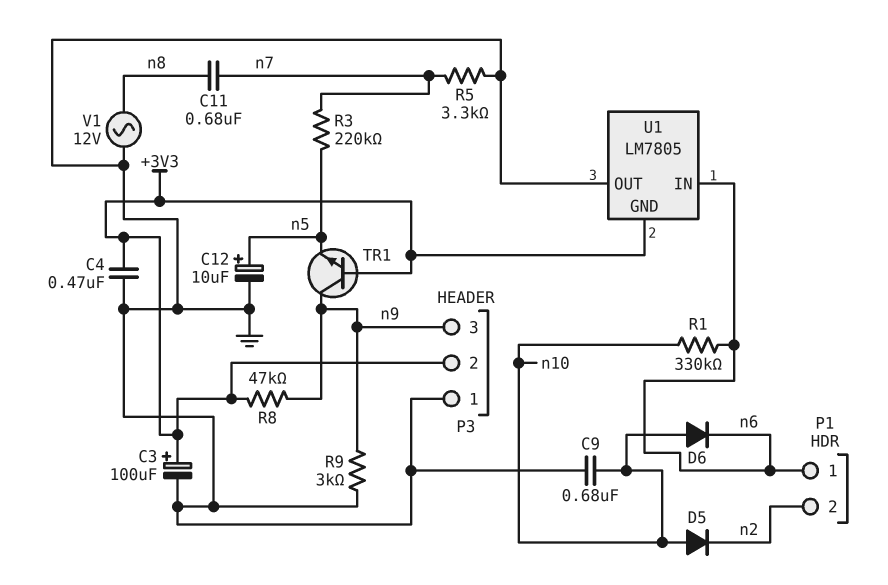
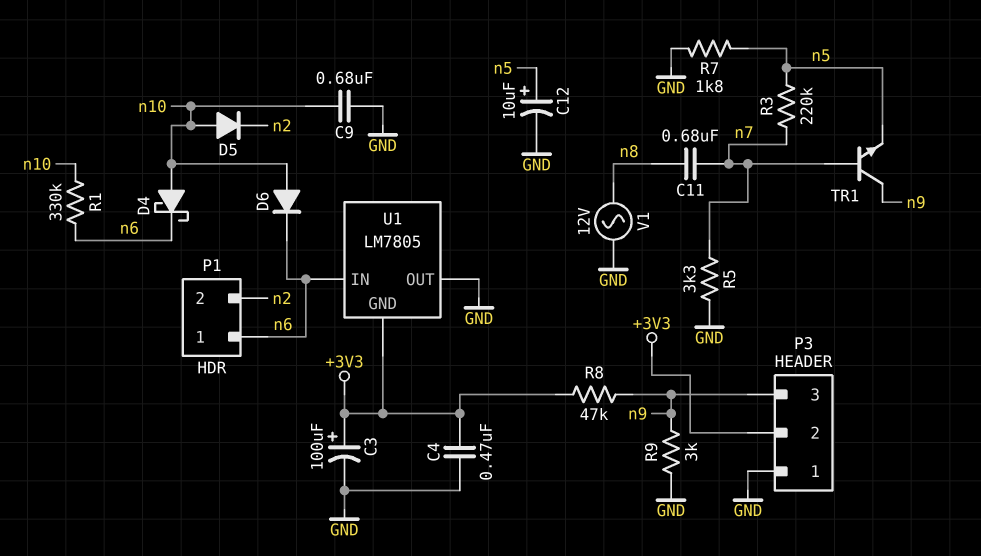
D4: none -> schottky (A n10, K n6)
R7: none -> 1.8k (GND, n5)
TR1: NPN (B +3V3, C n9, E n5) -> NPN (B n7, C n9, E n5)

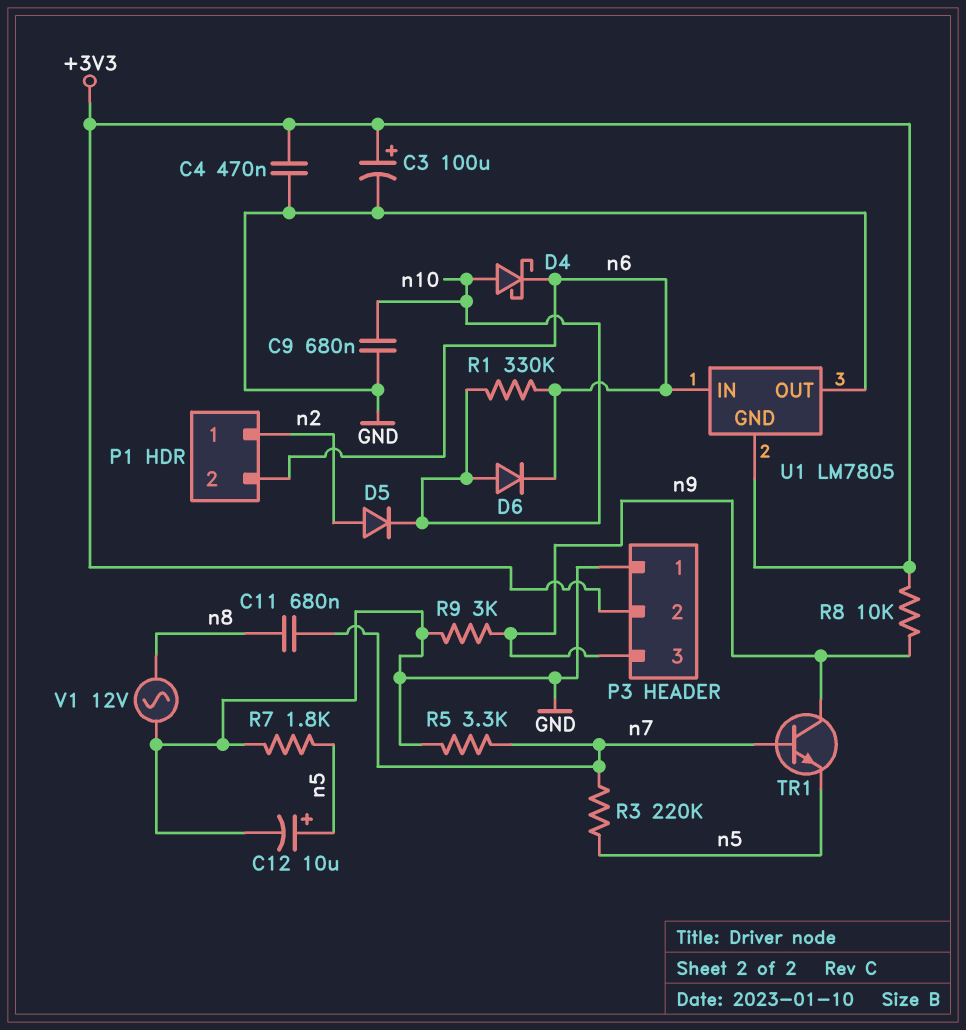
D5: diode (A n10, K n2) -> diode (A n2, K n10)
P1 pin 1: n6 -> n2
P1 pin 2: n2 -> n6
R8: 47k (+3V3, n9) -> 10k (+3V3, n9)

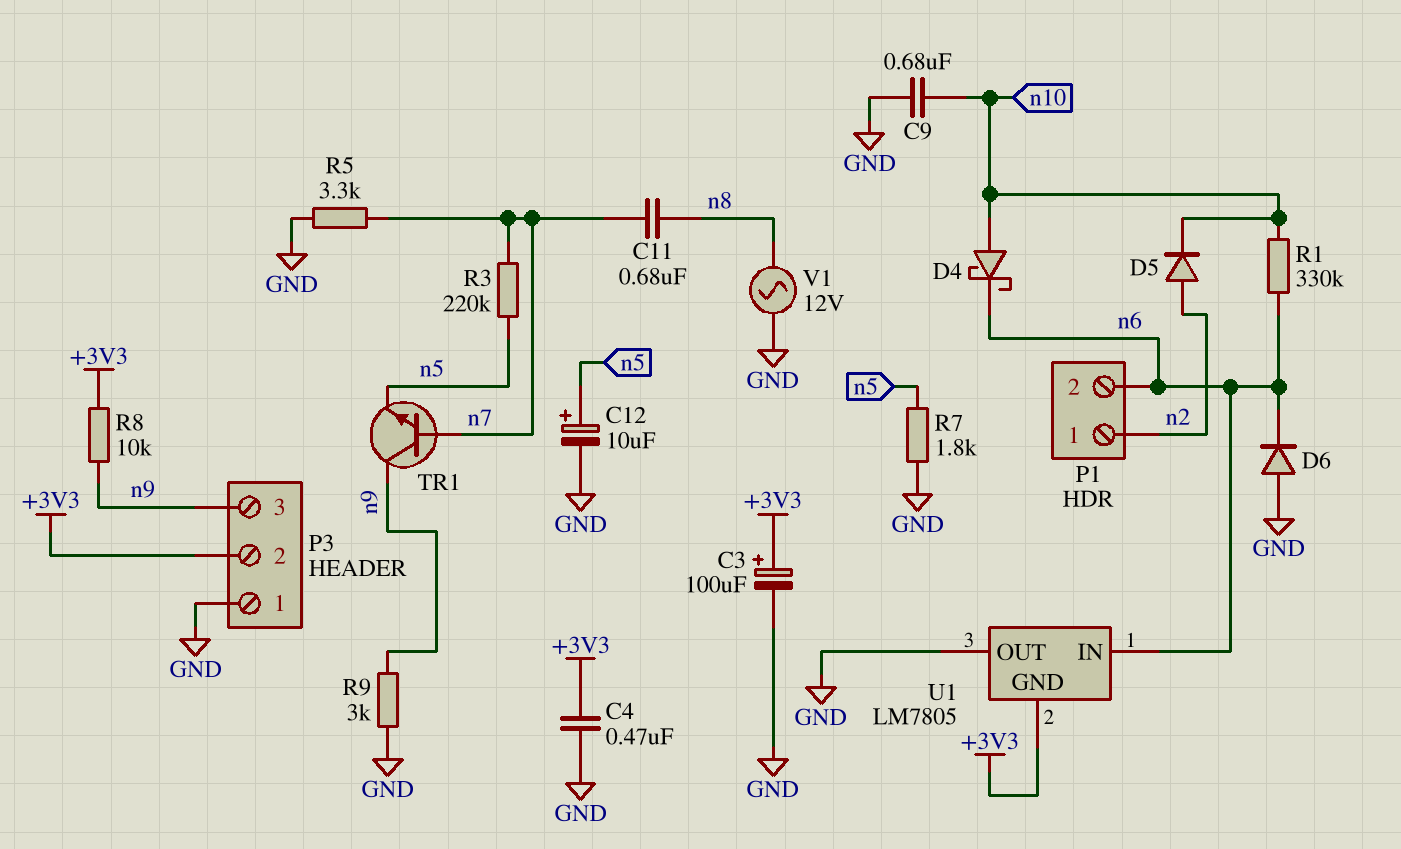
D6: diode (A n10, K n6) -> diode (A GND, K n6)

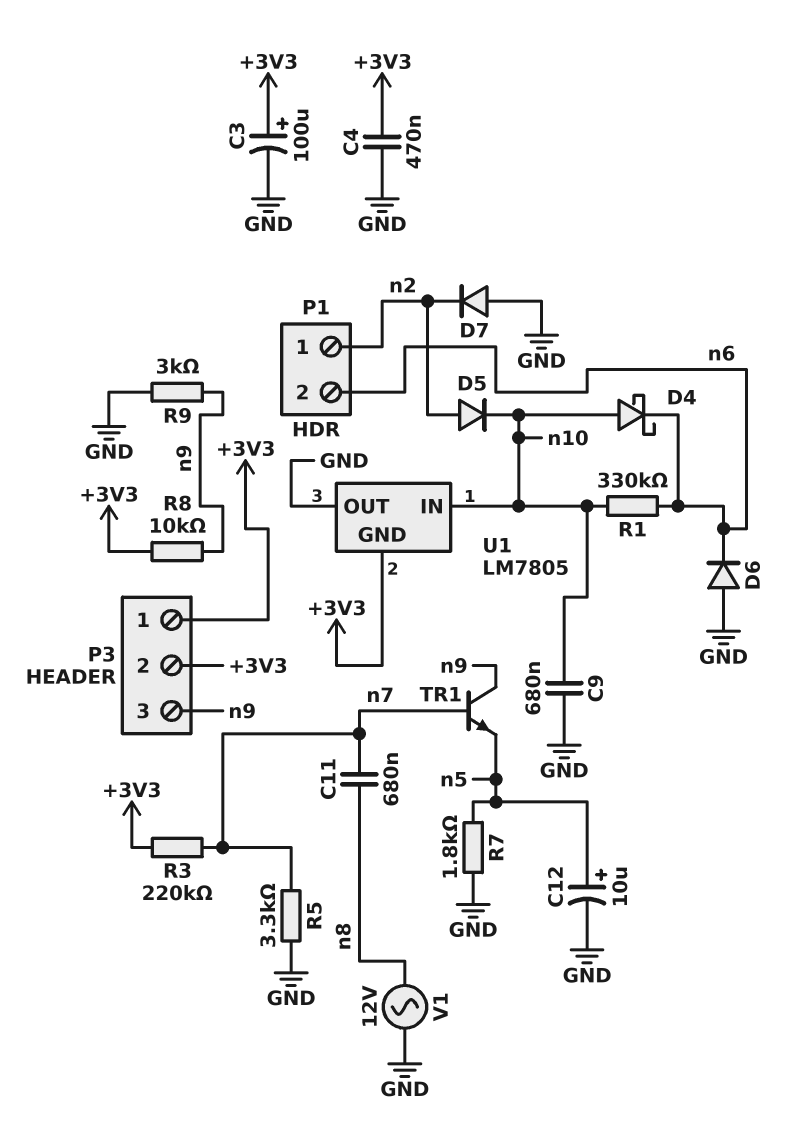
D7: none -> diode (A GND, K n2)
P3 pin 1: GND -> +3V3
R3: 220k (n5, n7) -> 220k (+3V3, n7)
U1 pin IN: n6 -> n10

